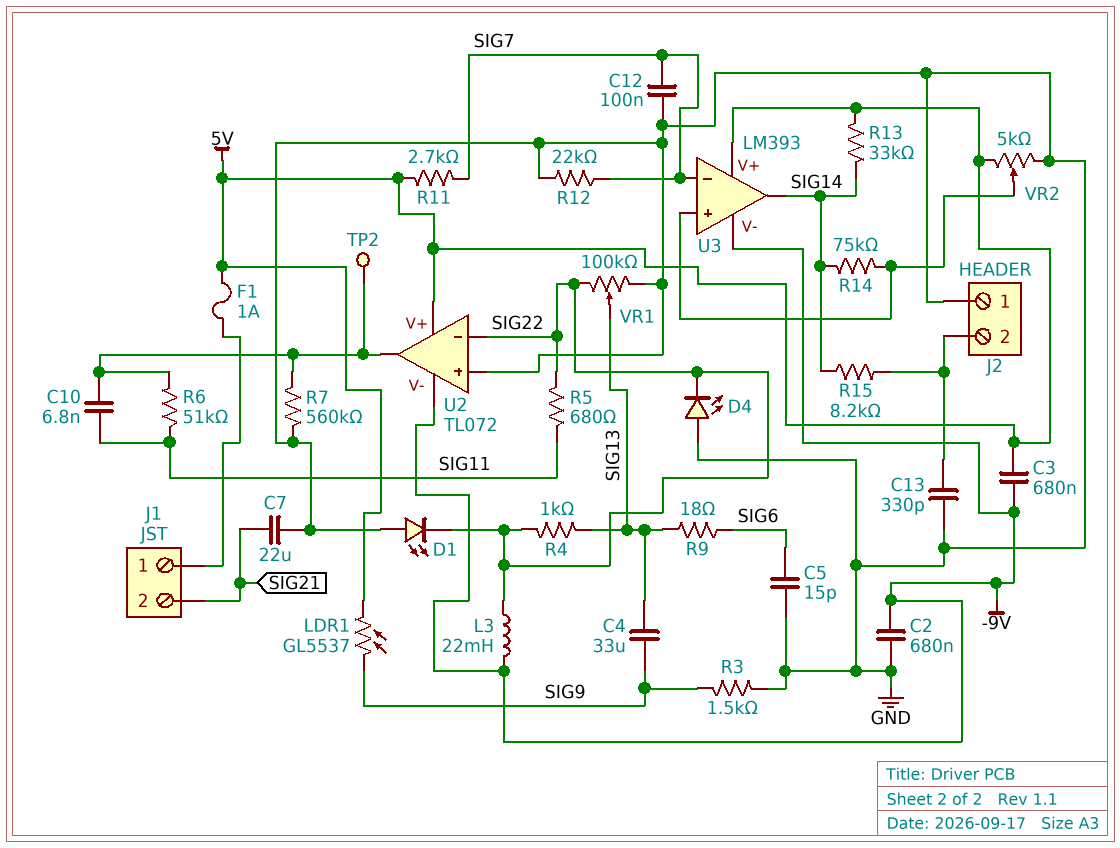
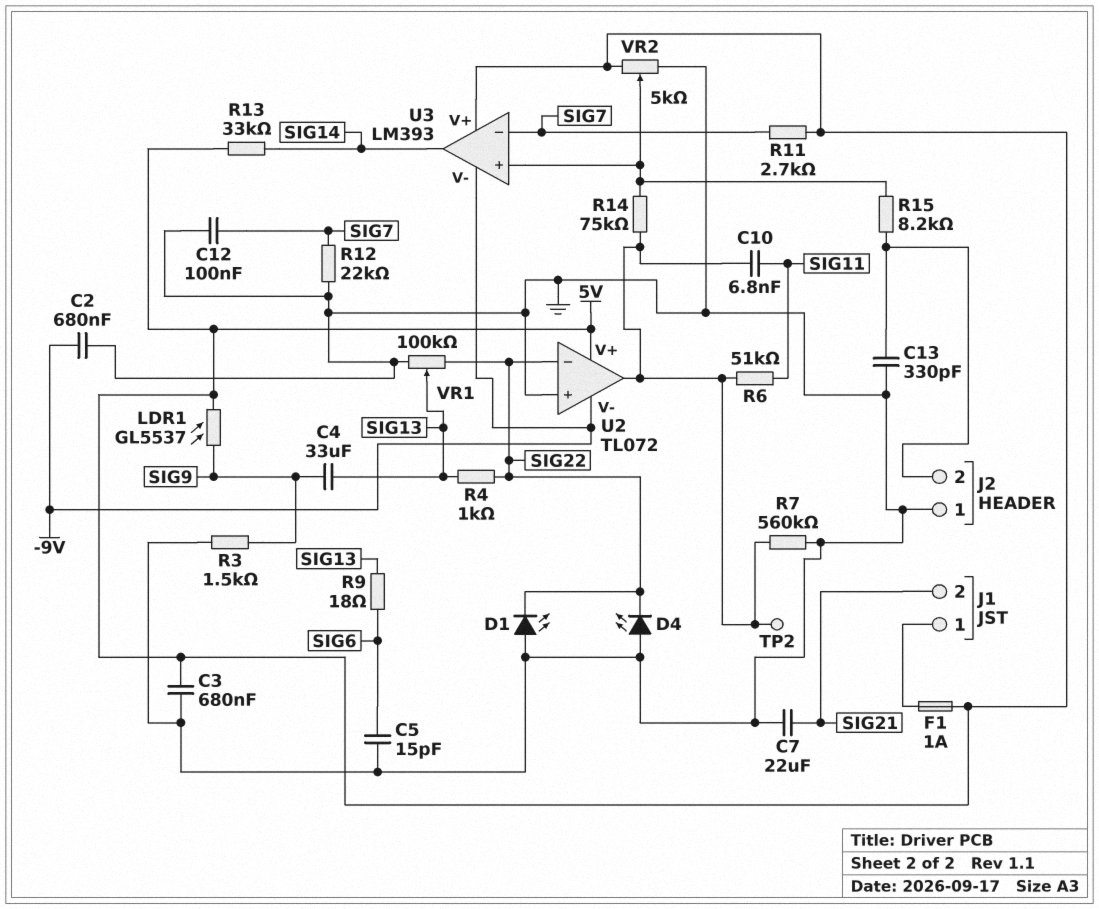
C3: 680nF (-9V, 5V) -> 680nF (5V, GND)
L3: 22mH (-9V, SIG22) -> none
R5: 680 (SIG11, SIG22) -> none
R14: 75k (SIG14, U3/in+) -> 75k (U2/out, U3/in+)
R15: 8.2k (J2/2, SIG14) -> 8.2k (J2/2, U3/in+)

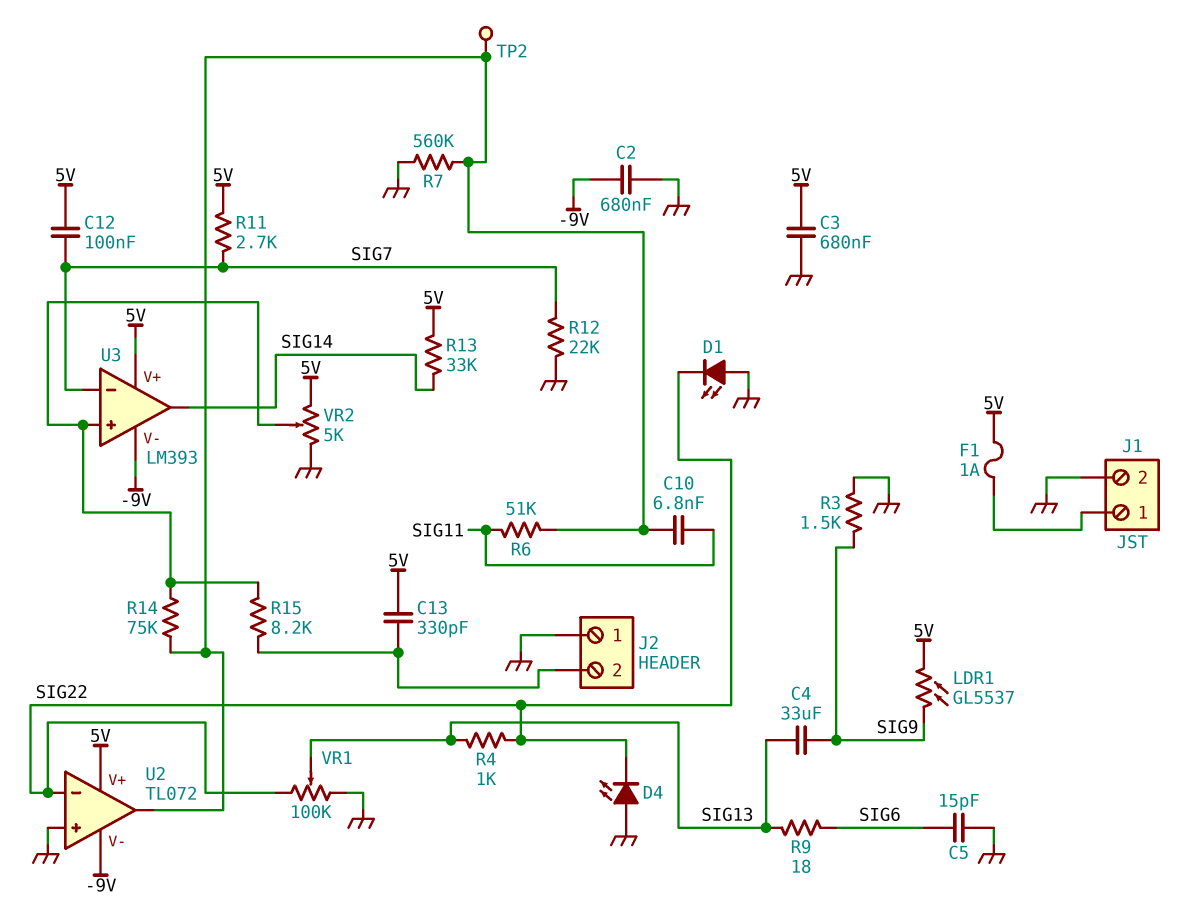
C7: 22uF (GND, SIG21) -> none
C12: 100nF (GND, SIG7) -> 100nF (5V, SIG7)
C13: 330pF (GND, J2/2) -> 330pF (5V, J2/2)
J1 pin 2: SIG21 -> GND

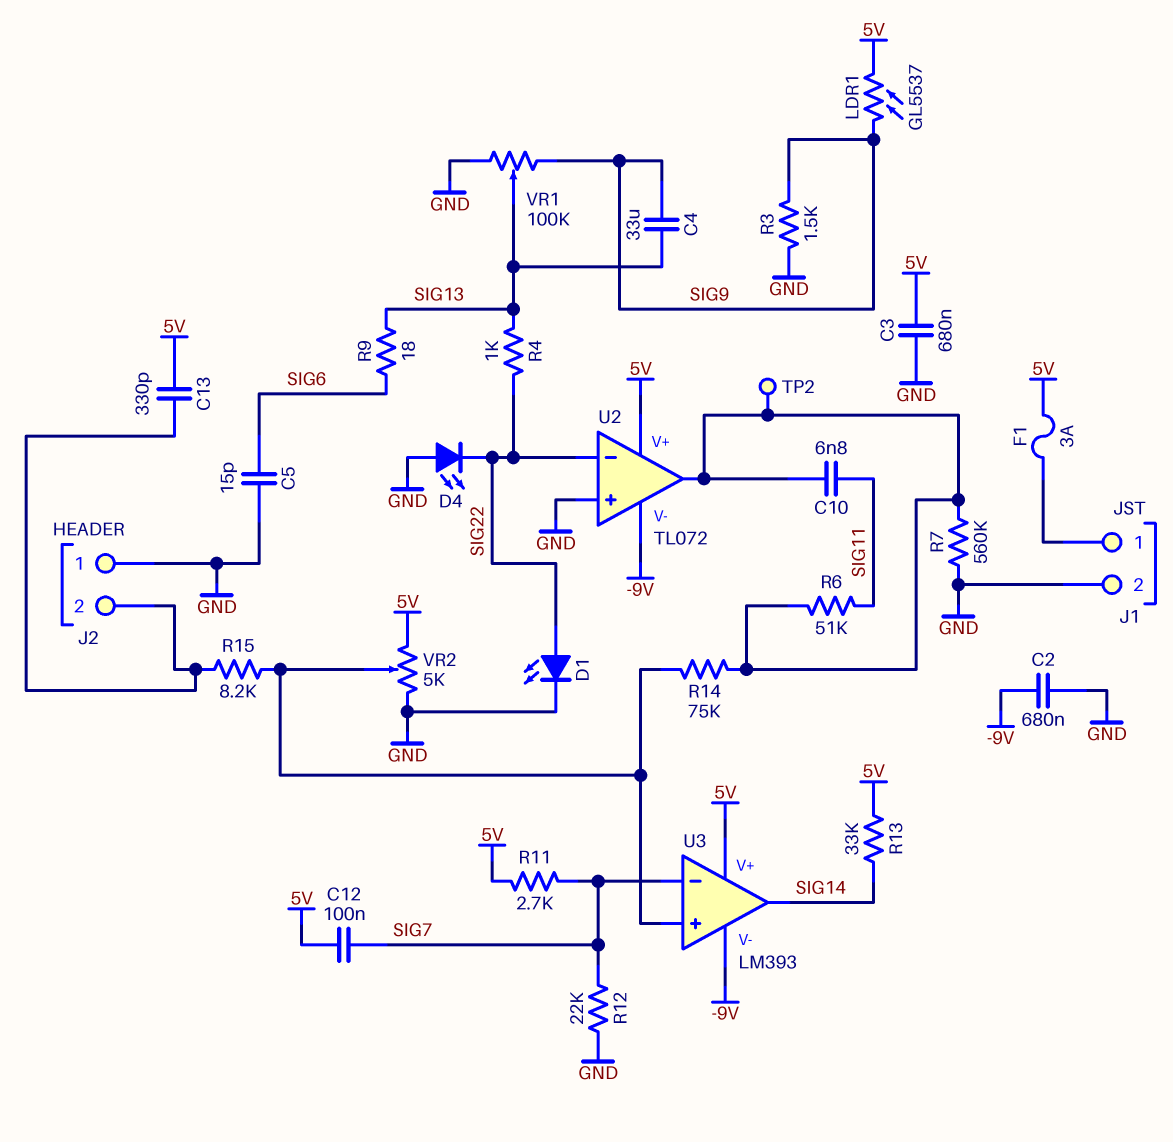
D1: LED (A GND, K SIG22) -> LED (A SIG22, K GND)
F1: 1A (5V, J1/1) -> 3A (5V, J1/1)
VR1: 100k (GND, SIG22, wiper SIG13) -> 100k (GND, SIG9, wiper SIG13)

